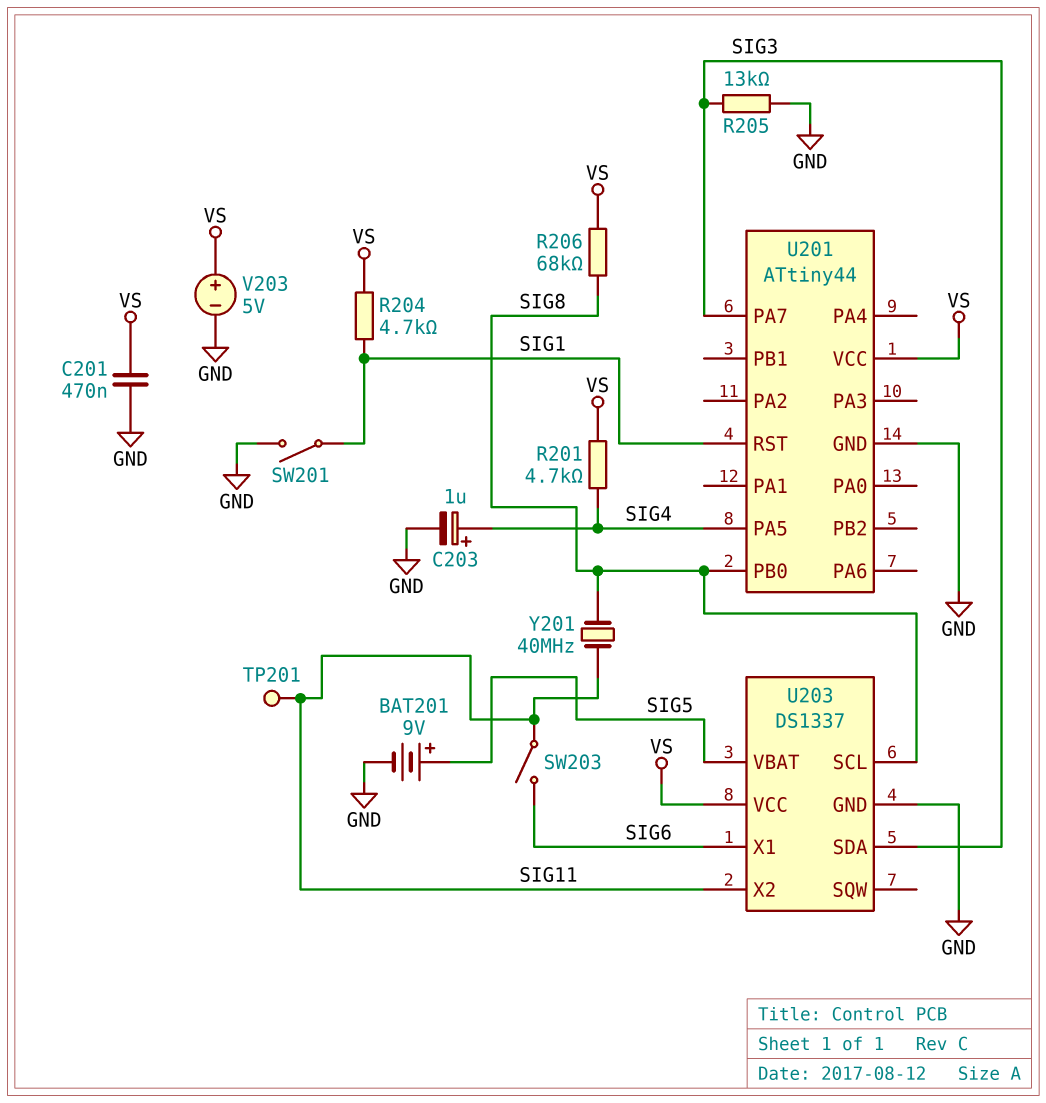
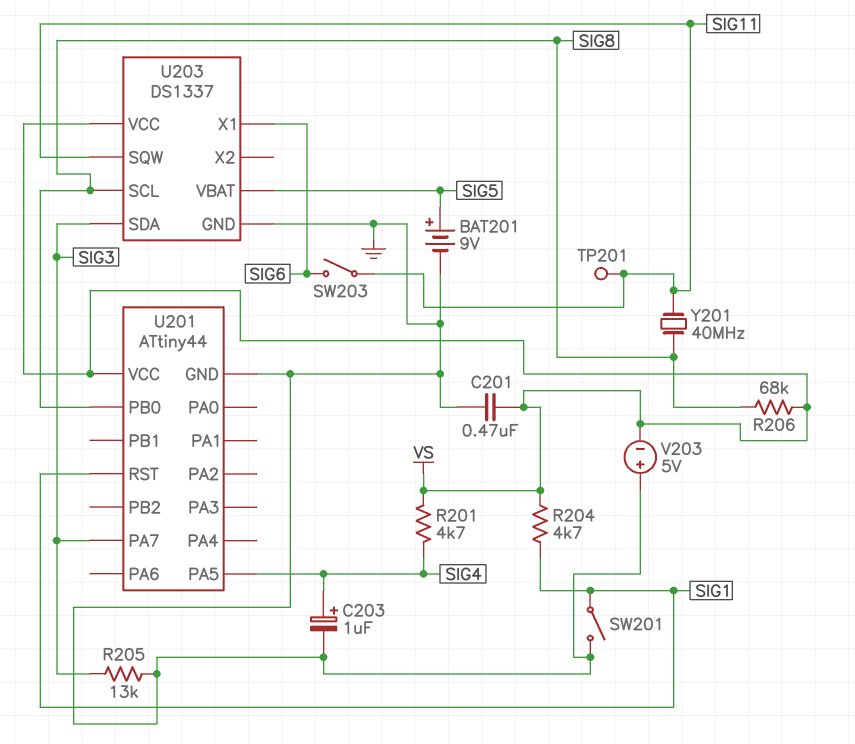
U203 pin SQW: none -> SIG11
U203 pin X2: SIG11 -> none
V203: 5V (plus VS, minus GND) -> 5V (plus GND, minus VS)

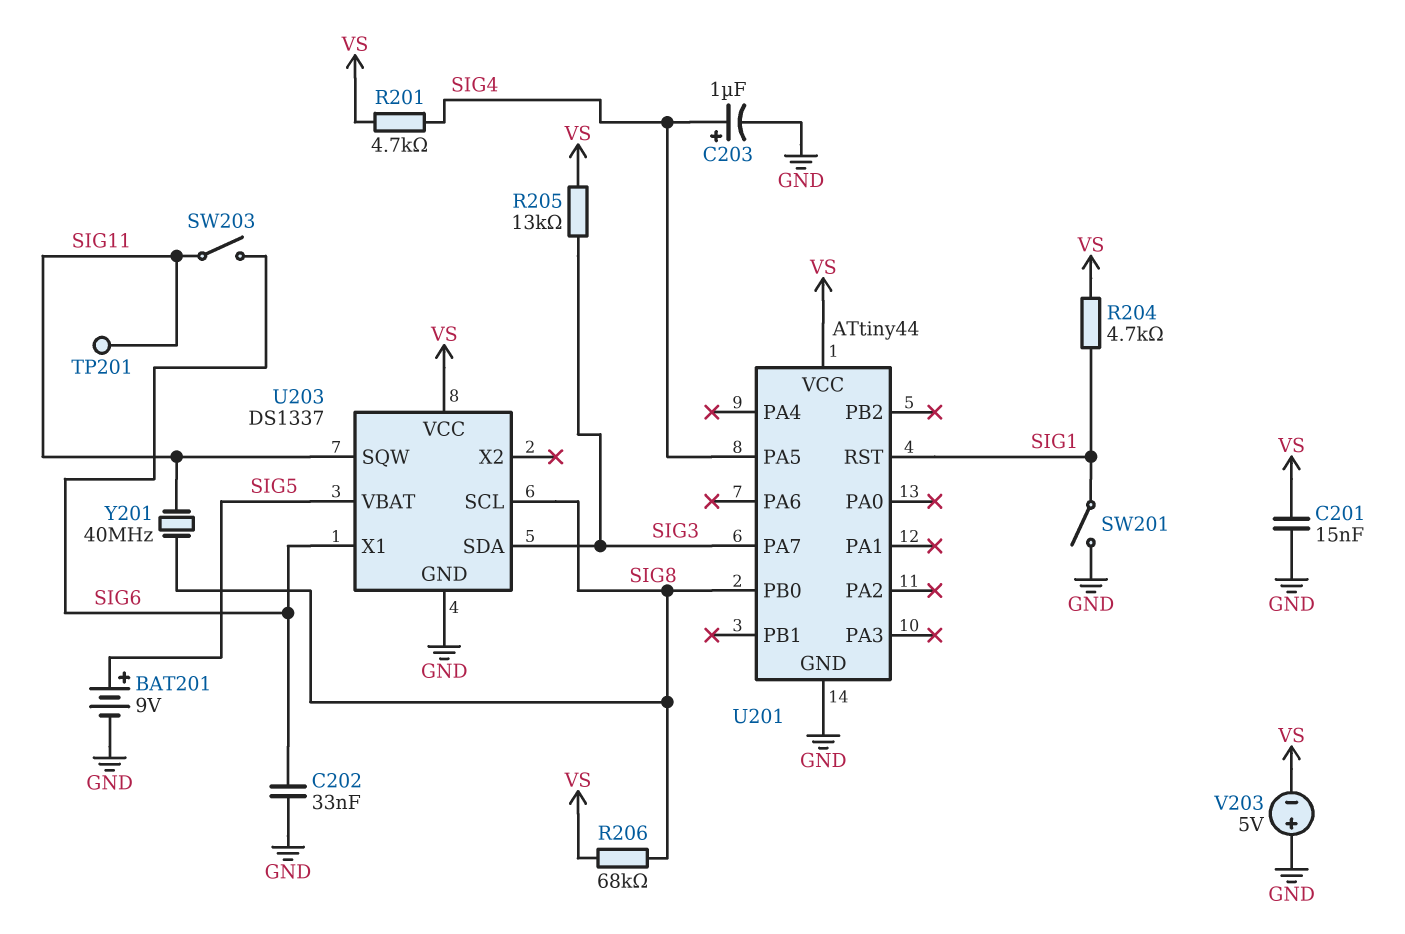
C201: 470nF (GND, VS) -> 15nF (GND, VS)
C202: none -> 33nF (GND, SIG6)
R205: 13k (GND, SIG3) -> 13k (SIG3, VS)

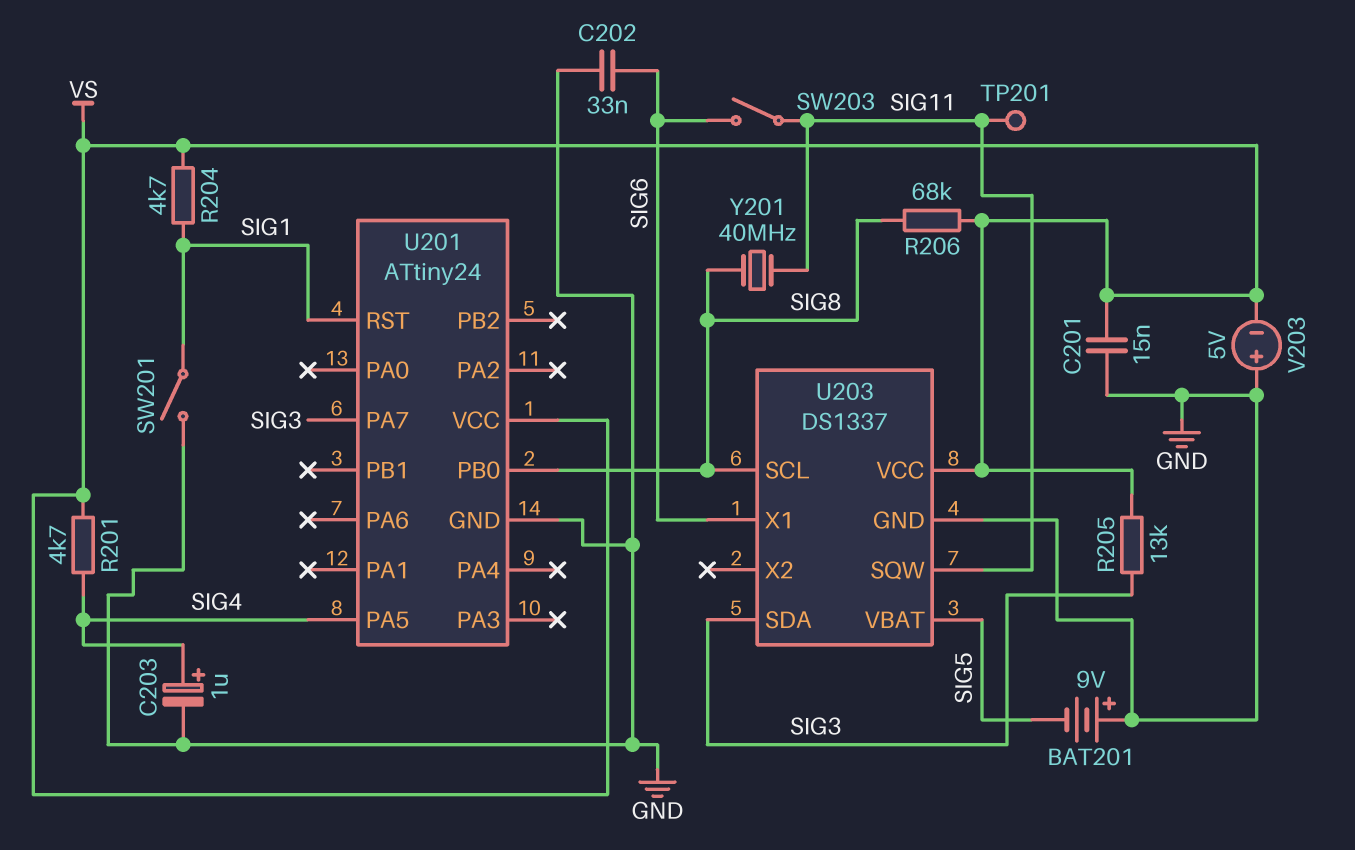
BAT201: 9V (plus SIG5, minus GND) -> 9V (plus GND, minus SIG5)
U201: ATtiny44 -> ATtiny24

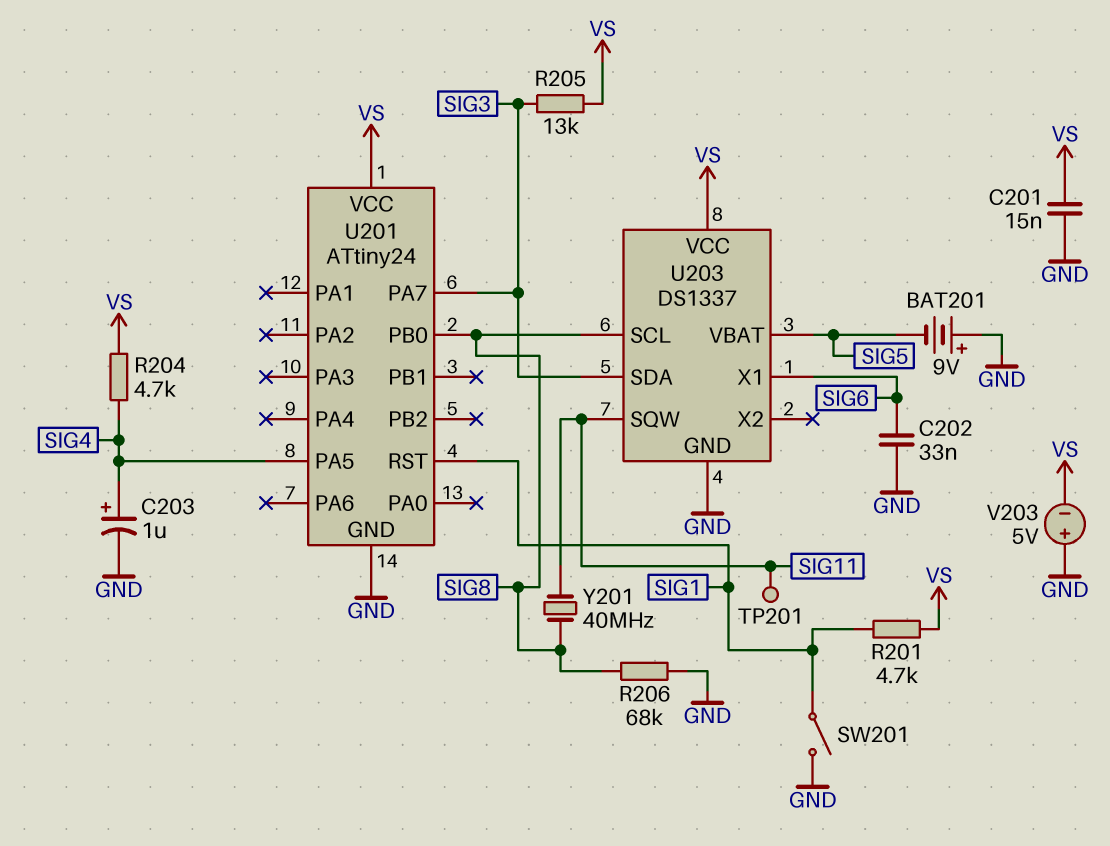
R201: 4.7k (SIG4, VS) -> 4.7k (SIG1, VS)
R204: 4.7k (SIG1, VS) -> 4.7k (SIG4, VS)
R206: 68k (SIG8, VS) -> 68k (GND, SIG8)
SW203: switch (SIG6, SIG11) -> none

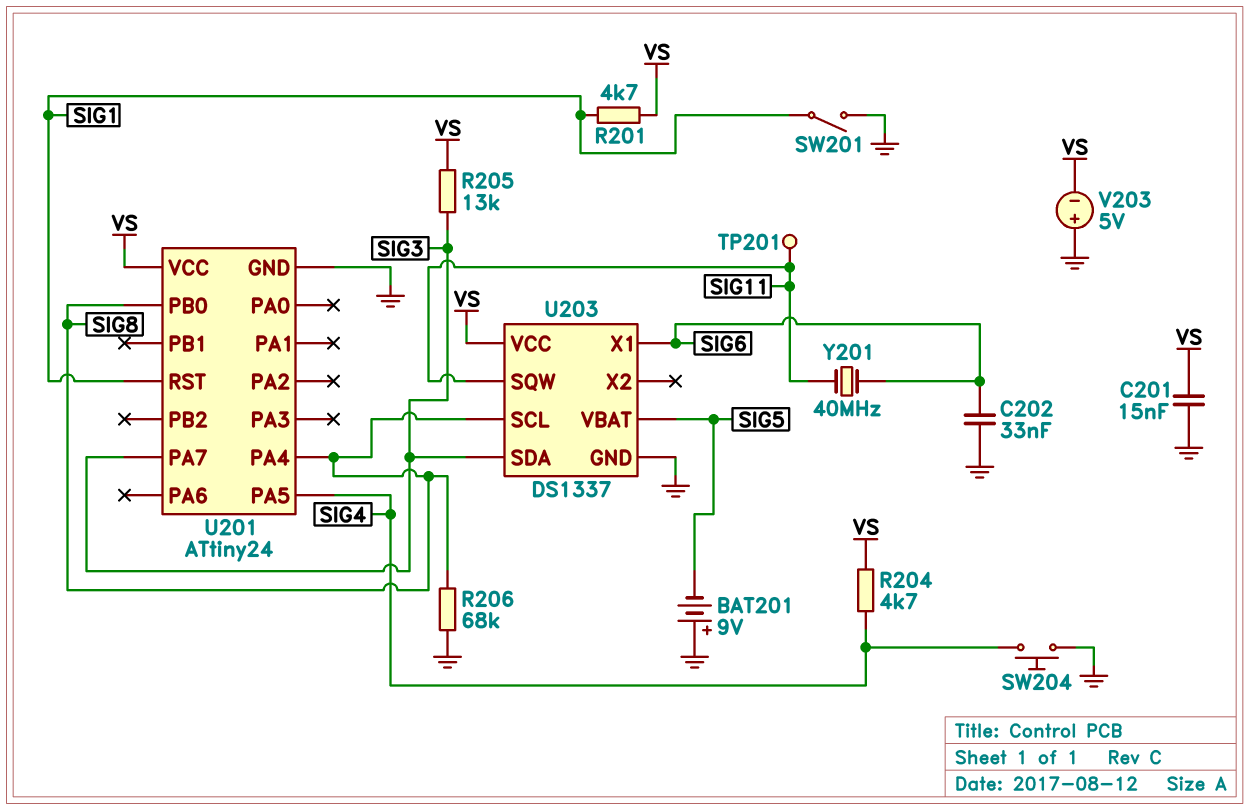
C203: 1uF (plus SIG4, minus GND) -> none
SW204: none -> button (GND, SIG4)
U201 pin PA4: none -> SIG8
Y201: 40MHz (SIG8, SIG11) -> 40MHz (SIG6, SIG11)

